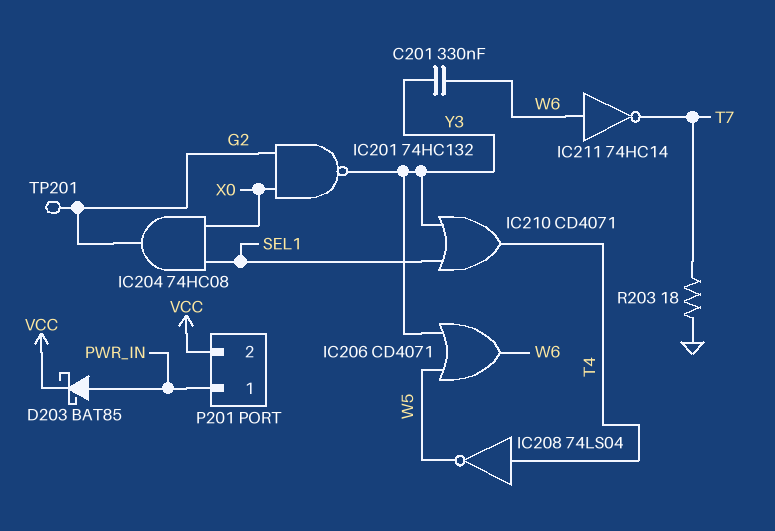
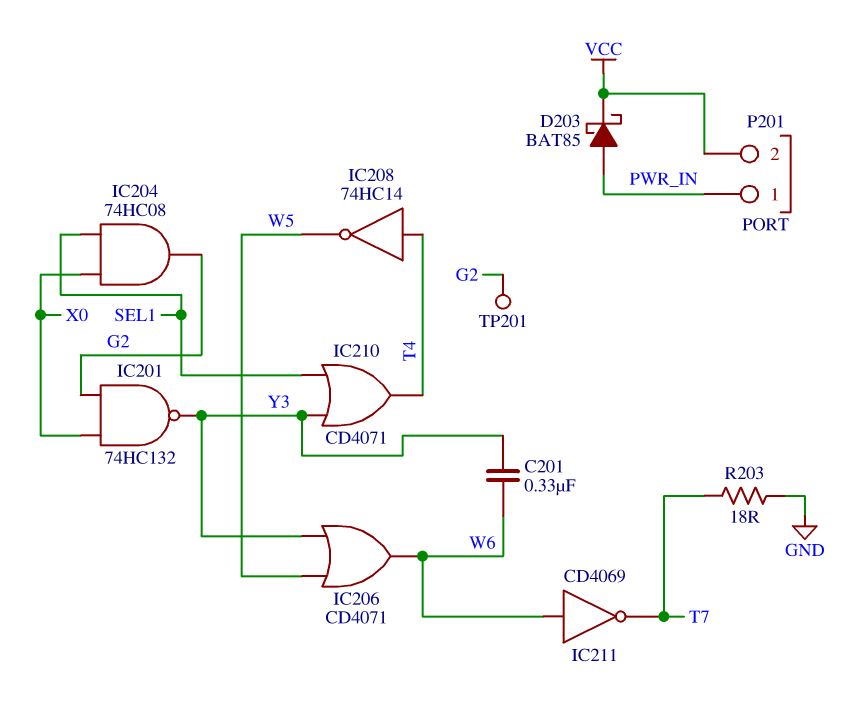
IC208: NOT 74LS04 (in T4, out W5) -> NOT 74HC14 (in T4, out W5)
IC211: NOT 74HC14 (in W6, out T7) -> NOT CD4069 (in W6, out T7)

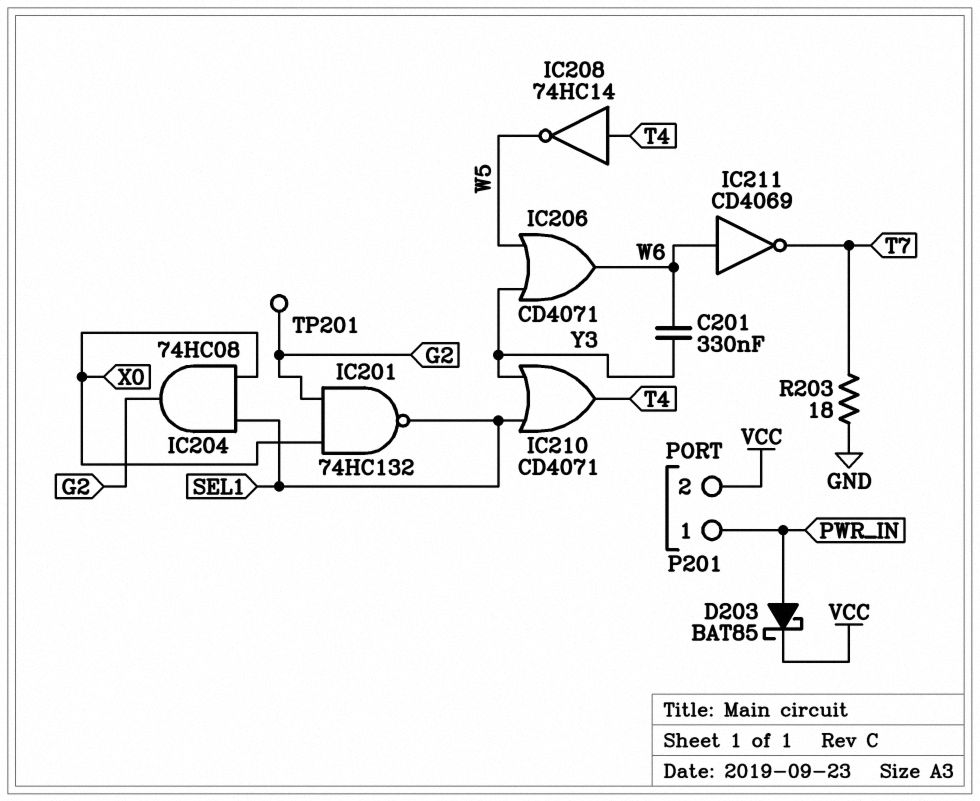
IC201: NAND 74HC132 (in G2, in X0, out Y3) -> NAND 74HC132 (in G2, in X0, out SEL1)

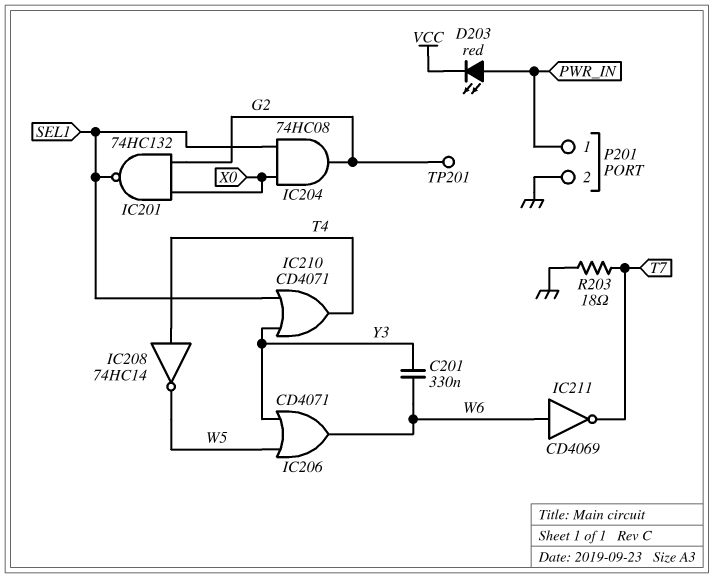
D203: schottky BAT85 (A PWR_IN, K VCC) -> LED red (A PWR_IN, K VCC)
P201 pin 2: VCC -> GND

